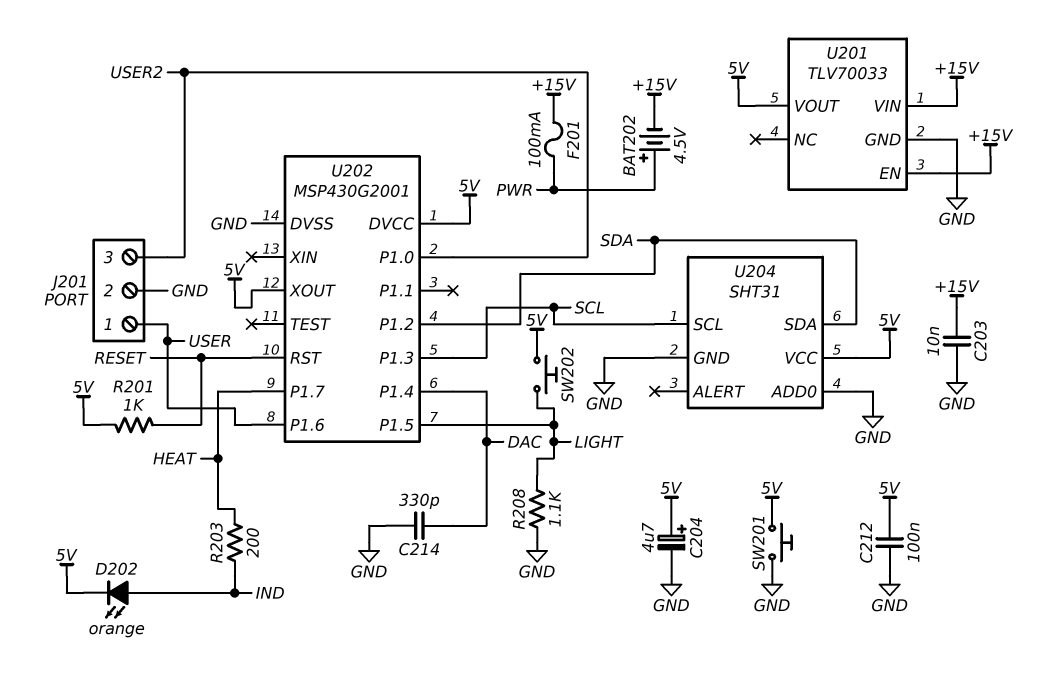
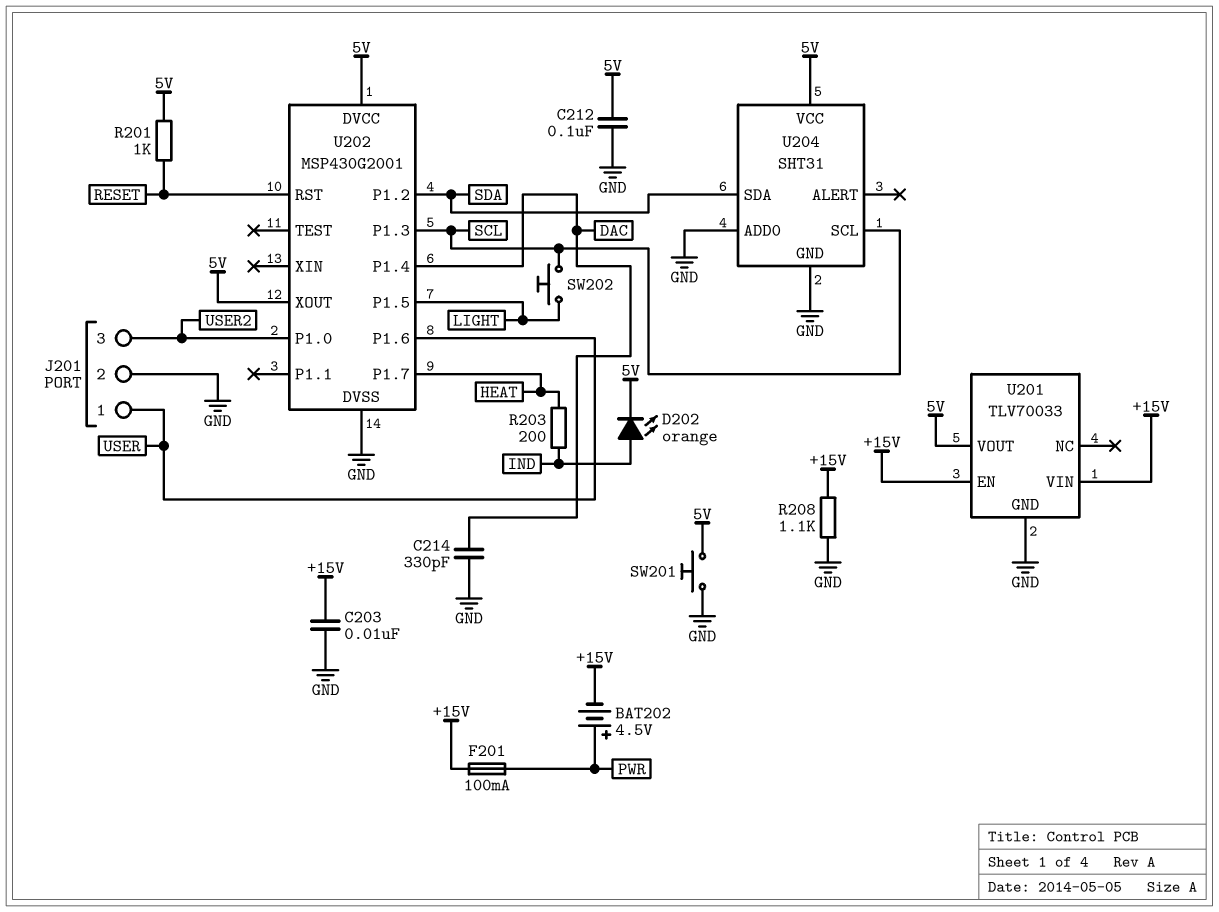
C204: 4.7uF (plus 5V, minus GND) -> none
R208: 1.1k (GND, LIGHT) -> 1.1k (+15V, GND)
SW202: button (5V, LIGHT) -> button (LIGHT, SCL)

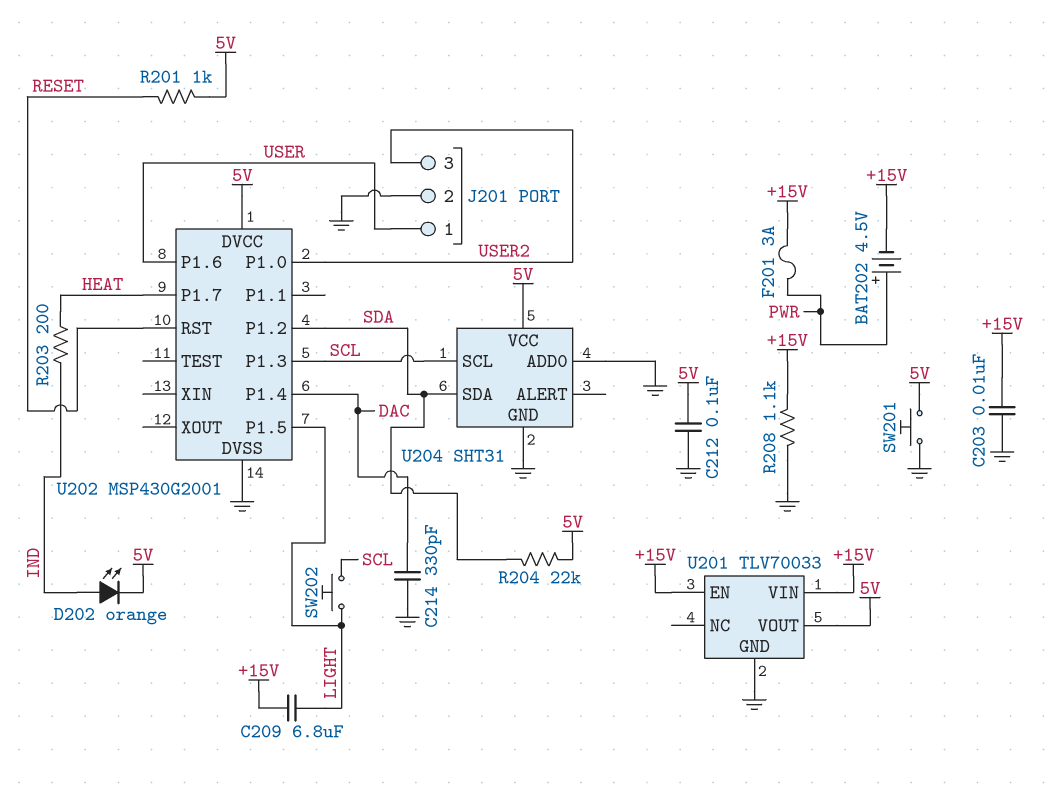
C209: none -> 6.8uF (+15V, LIGHT)
F201: 100mA (+15V, PWR) -> 3A (+15V, PWR)
R204: none -> 22k (5V, SDA)
U202 pin XOUT: 5V -> none

